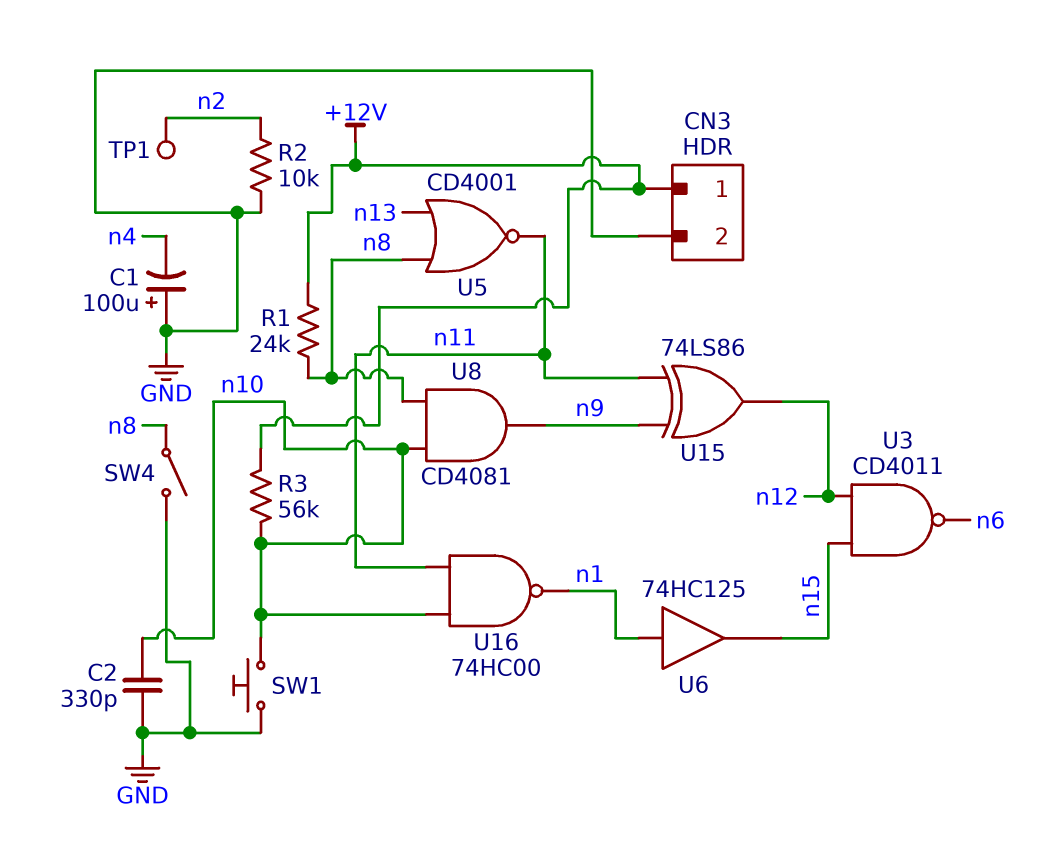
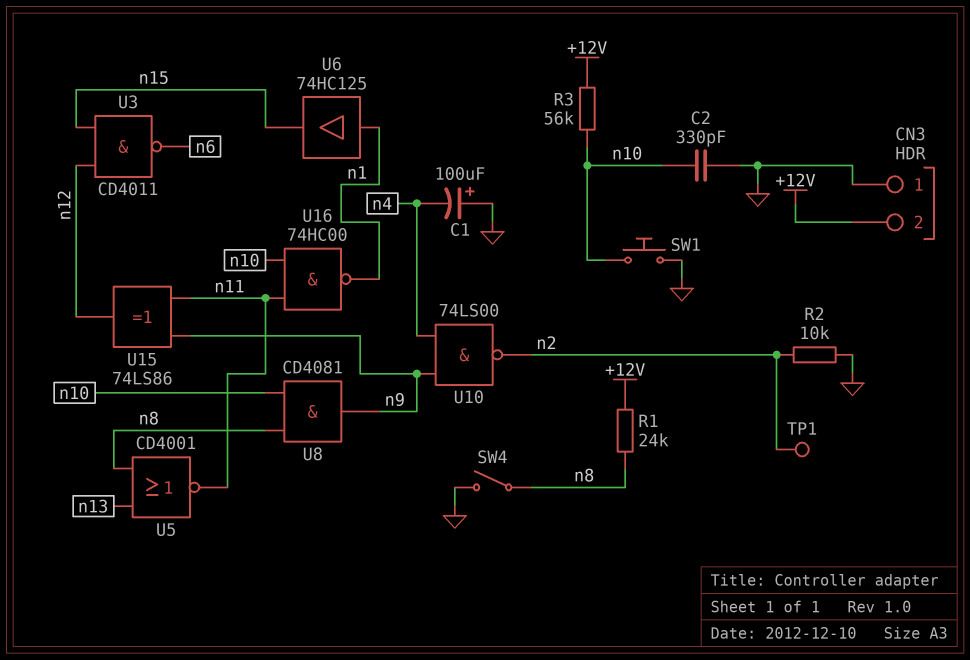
CN3 pin 1: +12V -> GND
CN3 pin 2: GND -> +12V
U10: none -> NAND 74LS00 (in n4, in n9, out n2)

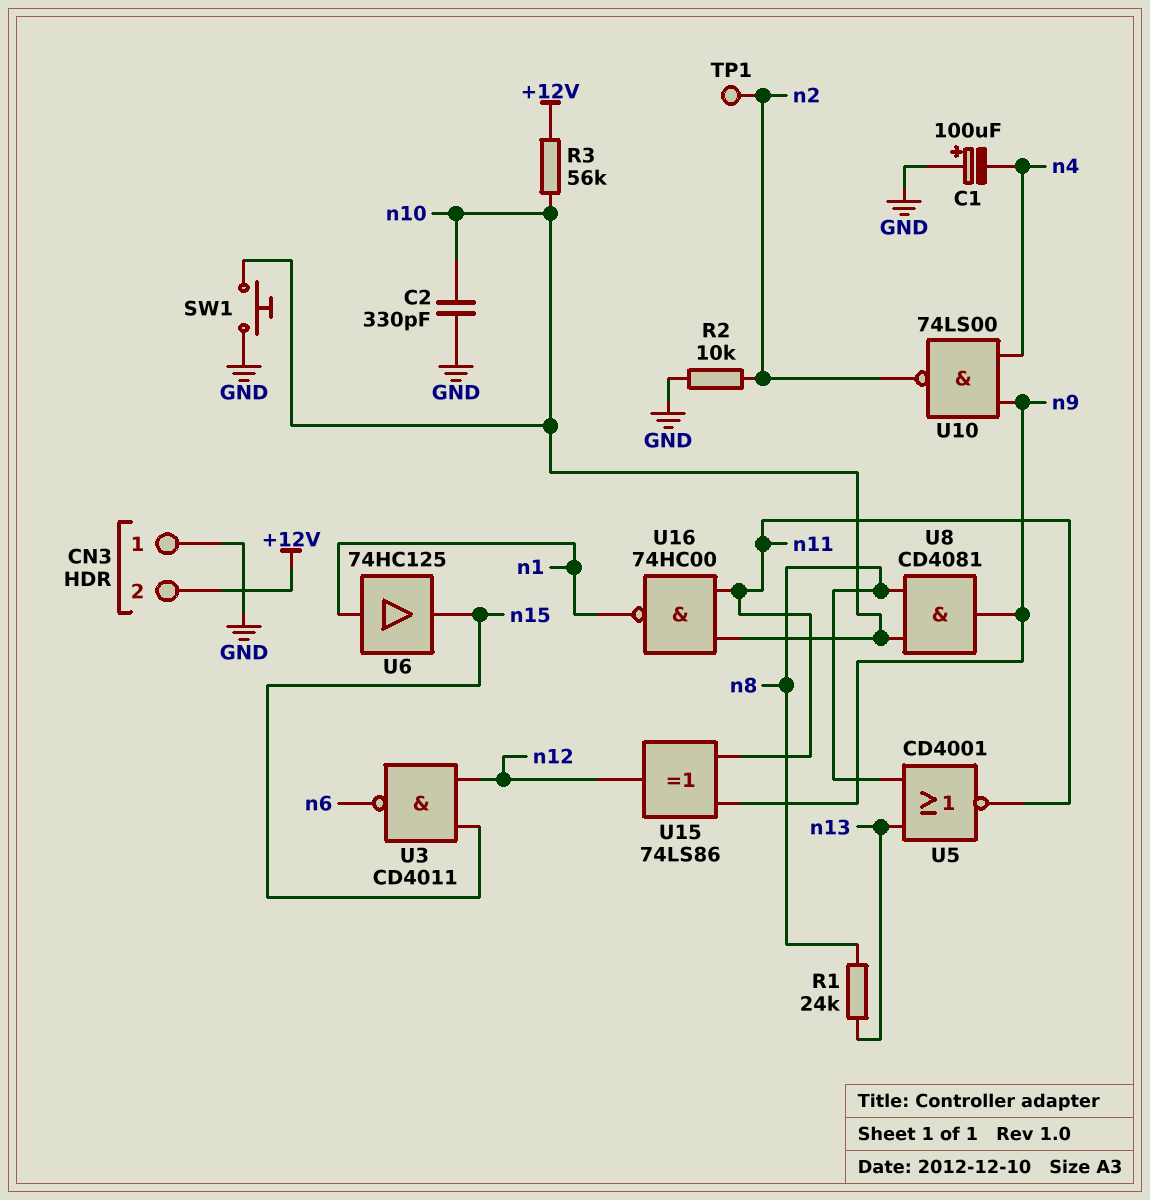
R1: 24k (+12V, n8) -> 24k (n8, n13)
SW4: switch (GND, n8) -> none

